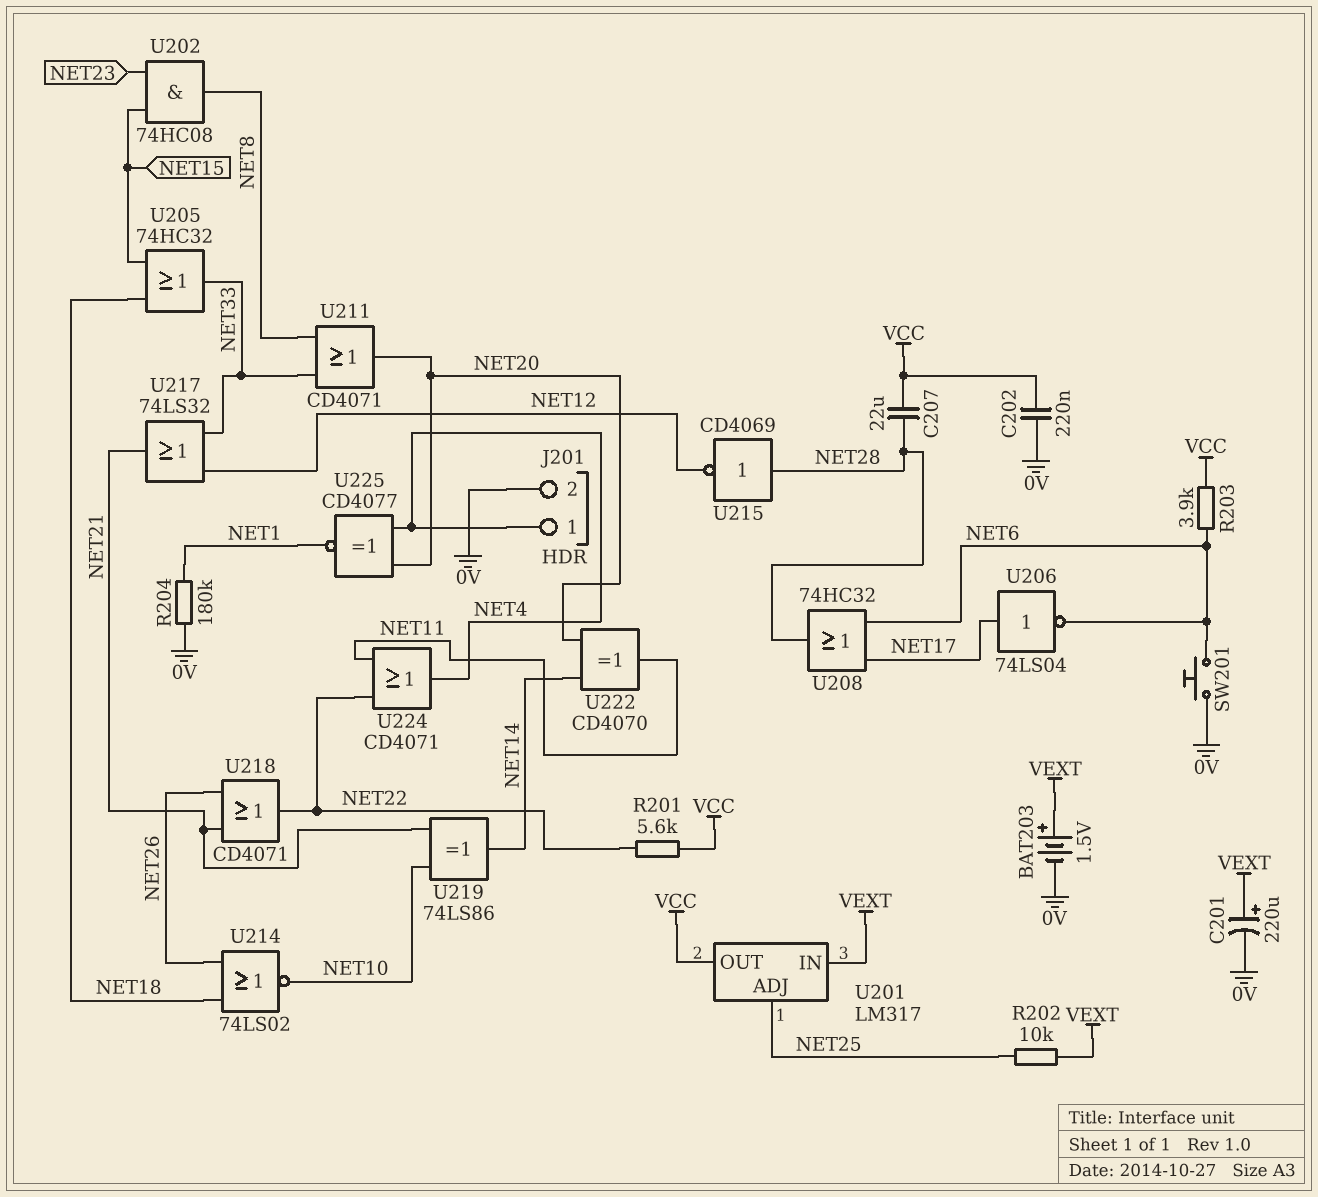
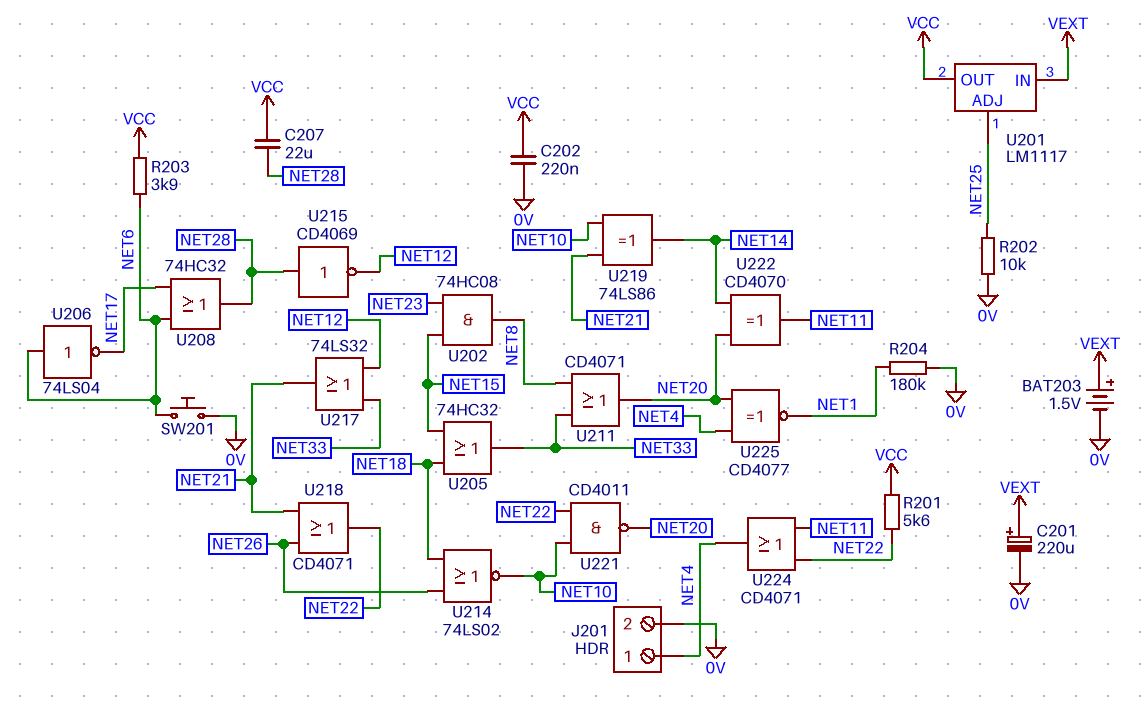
R202: 10k (NET25, VEXT) -> 10k (0V, NET25)
U201: LM317 -> LM1117
U206: NOT 74LS04 (in NET17, out NET6) -> NOT 74LS04 (in NET6, out NET17)
U221: none -> NAND CD4011 (in NET10, in NET22, out NET20)

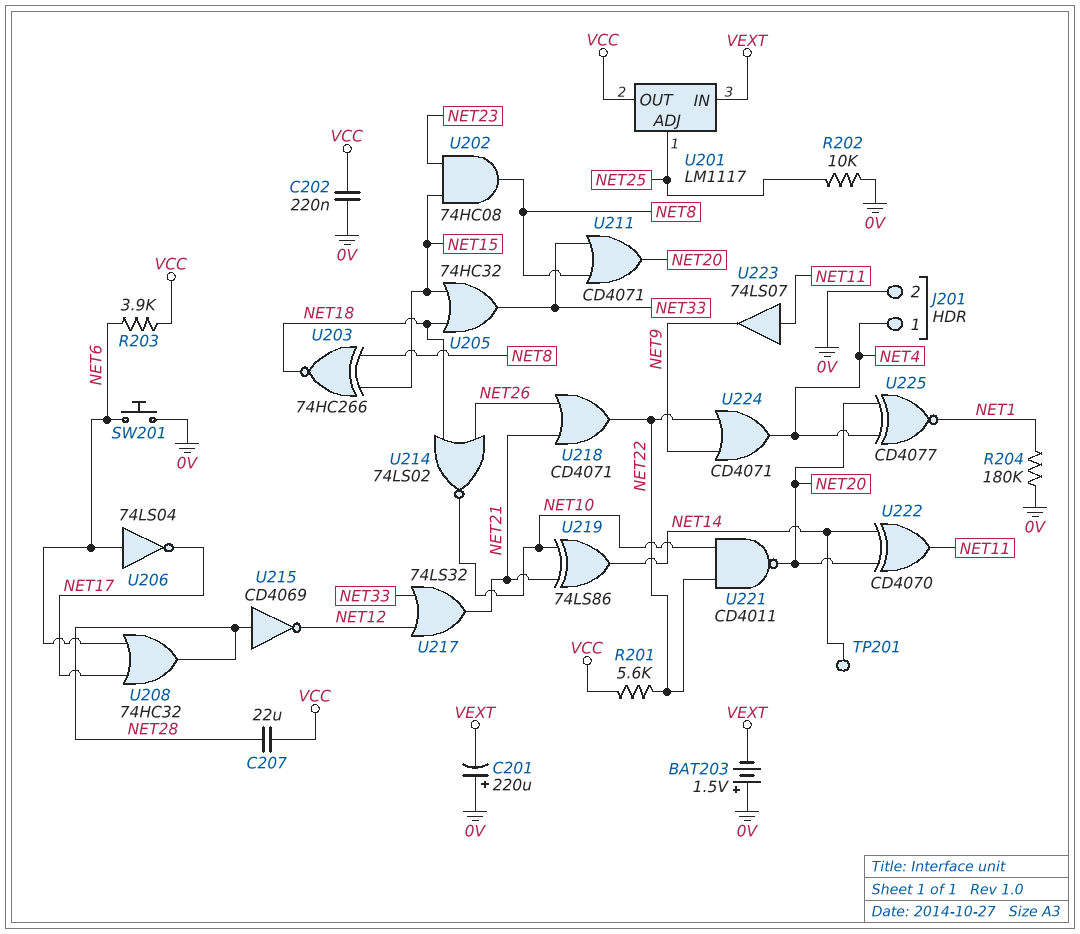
BAT203: 1.5V (plus VEXT, minus 0V) -> 1.5V (plus 0V, minus VEXT)
C201: 220uF (plus VEXT, minus 0V) -> 220uF (plus 0V, minus VEXT)
TP201: none -> test point (NET14)
U203: none -> XNOR 74HC266 (in NET8, in NET15, out NET18)
U223: none -> buffer 74LS07 (in NET11, out NET9)
U224: OR CD4071 (in NET11, in NET22, out NET4) -> OR CD4071 (in NET9, in NET22, out NET4)

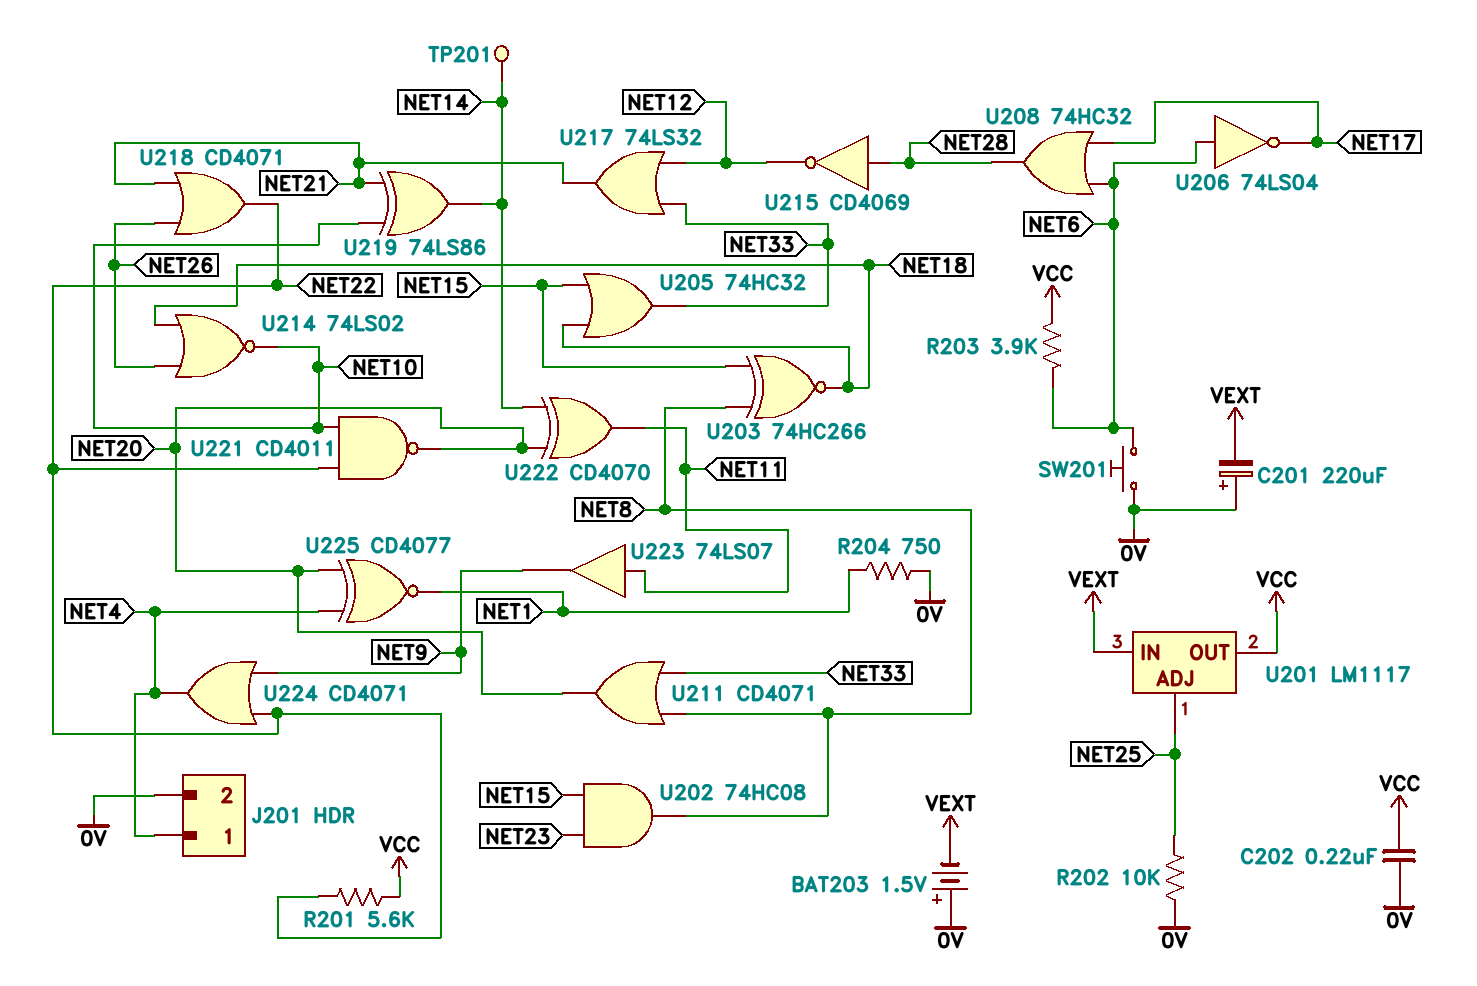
C207: 22uF (NET28, VCC) -> none
R204: 180k (0V, NET1) -> 750 (0V, NET1)

